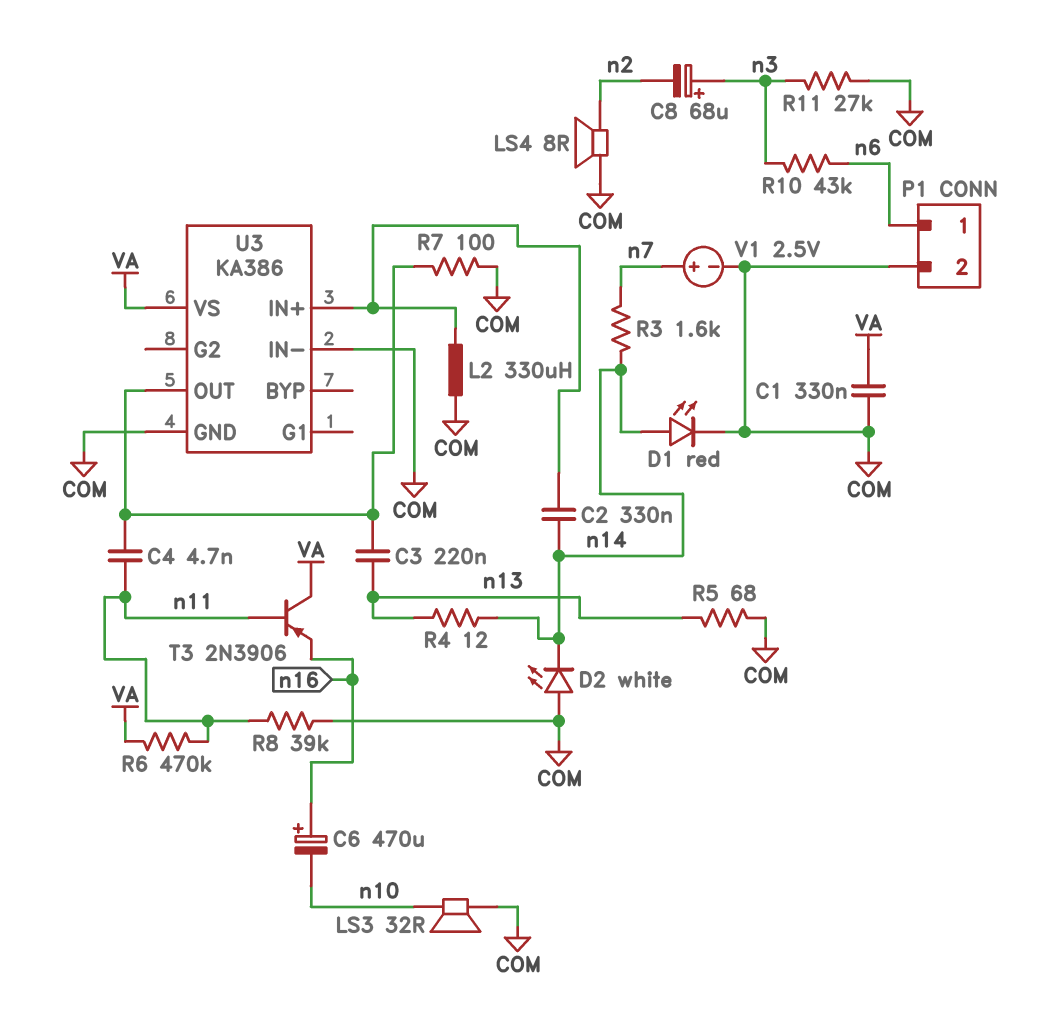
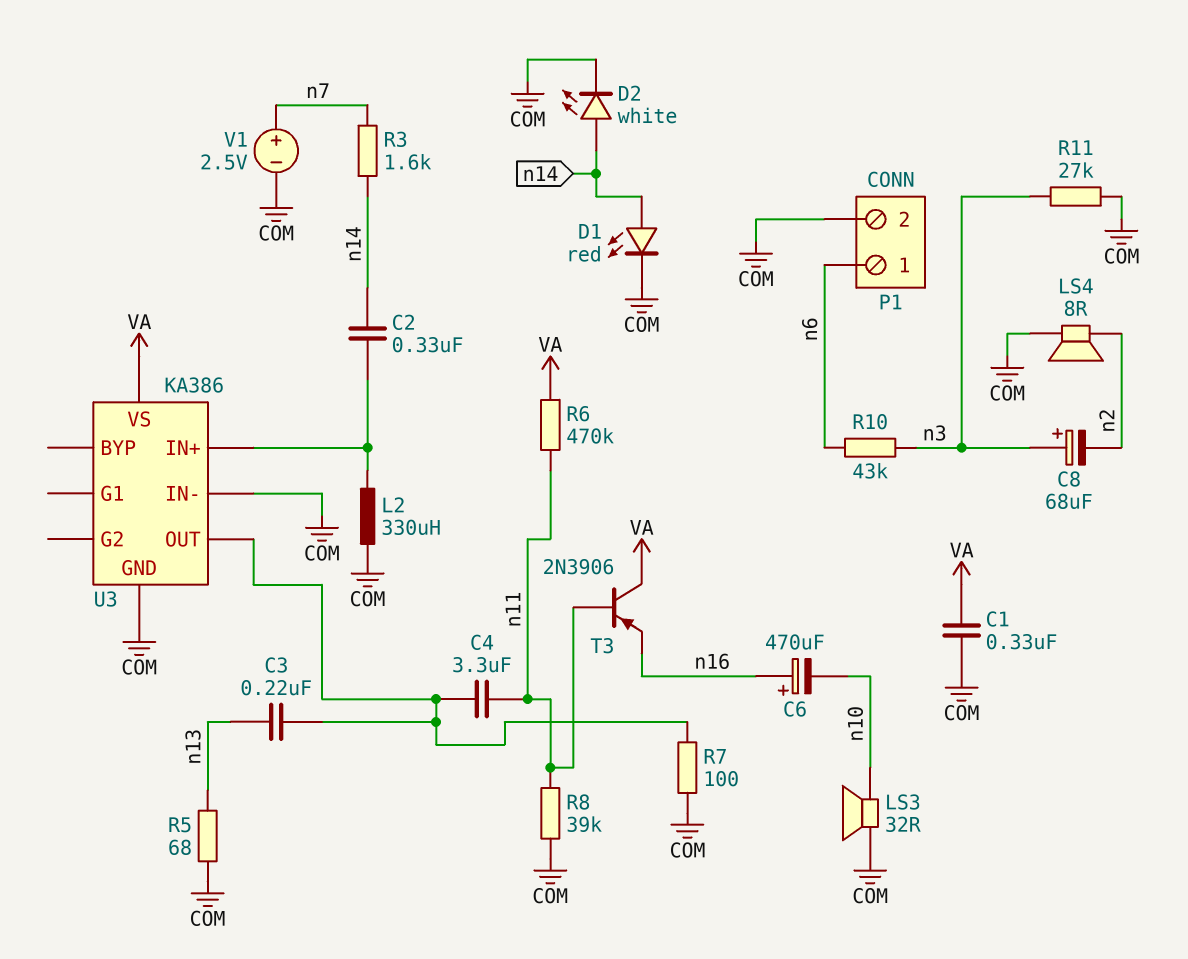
C4: 4.7nF (U3/OUT, n11) -> 3.3uF (U3/OUT, n11)
D2: LED white (A COM, K n14) -> LED white (A n14, K COM)
R4: 12 (n13, n14) -> none

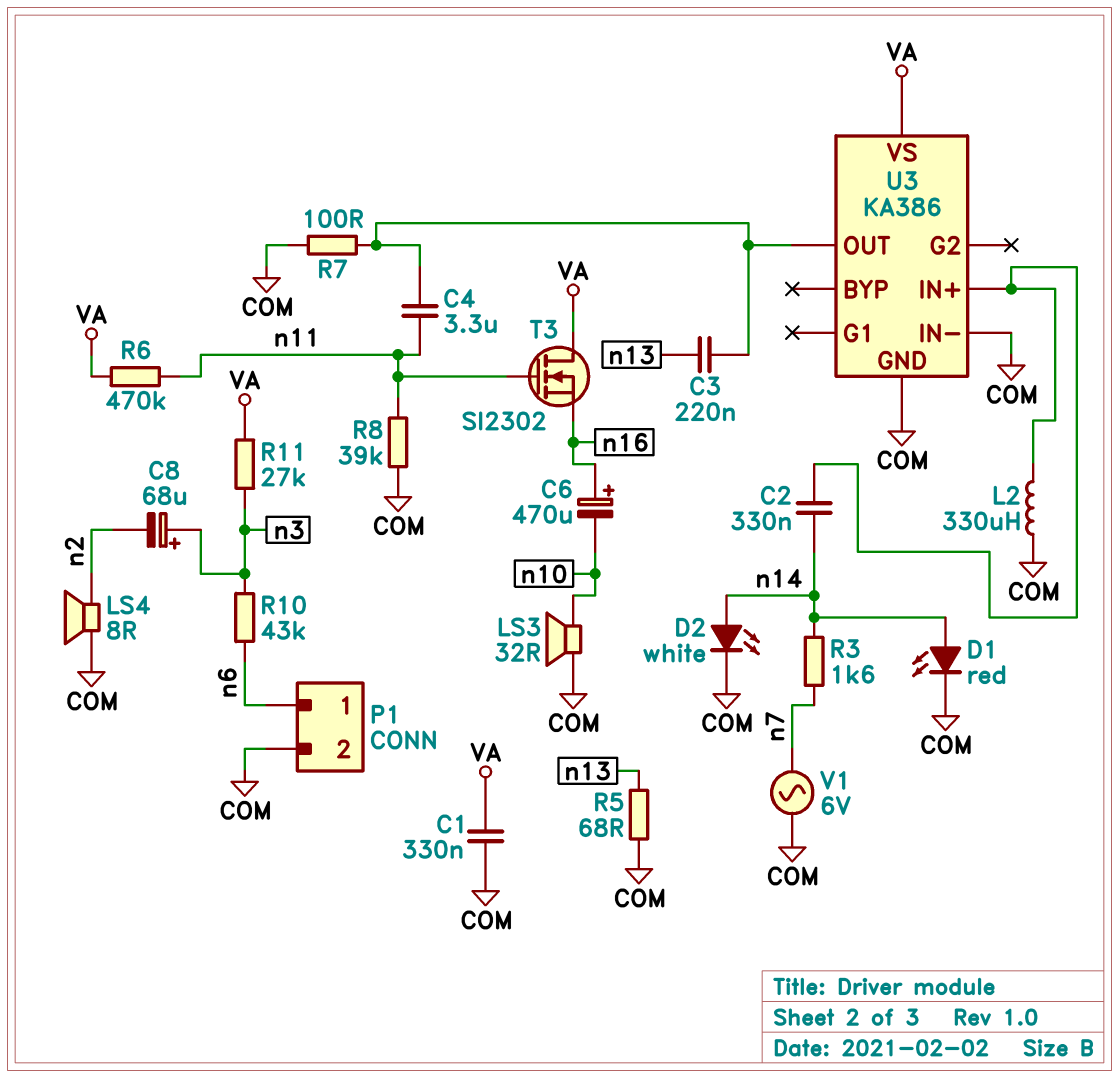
R11: 27k (COM, n3) -> 27k (VA, n3)
T3: PNP 2N3906 (B n11, C VA, E n16) -> NMOS SI2302 (G n11, D VA, S n16)
V1: 2.5V (plus n7, minus COM) -> AC 6V (COM, n7)

